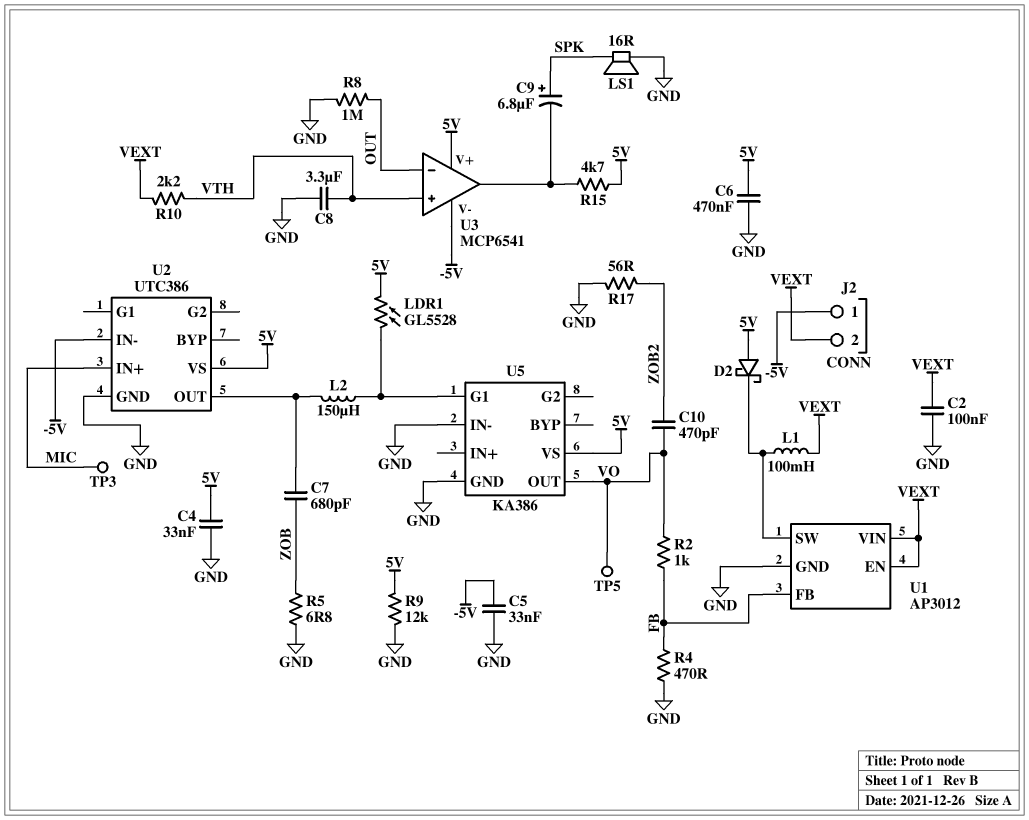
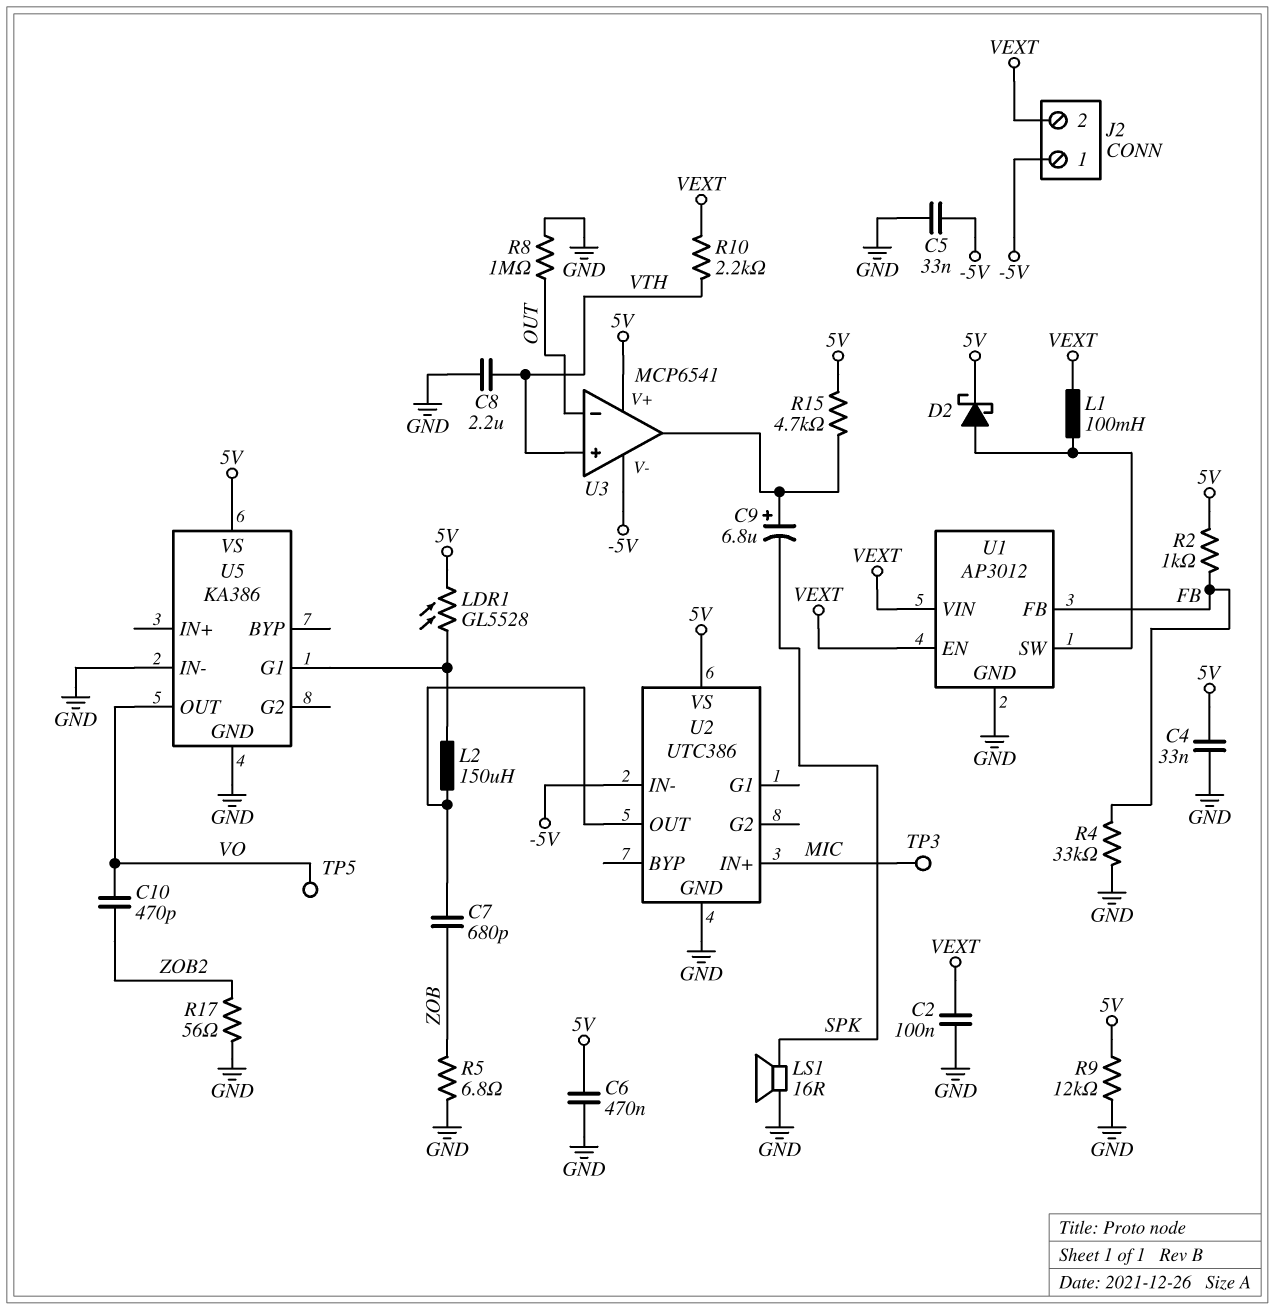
C8: 3.3uF (GND, VTH) -> 2.2uF (GND, VTH)
C9: 6.8uF (plus SPK, minus U3/out) -> 6.8uF (plus U3/out, minus SPK)
D2: schottky (A 5V, K U1/SW) -> schottky (A U1/SW, K 5V)
R2: 1k (FB, VO) -> 1k (5V, FB)
R4: 470 (FB, GND) -> 33k (FB, GND)

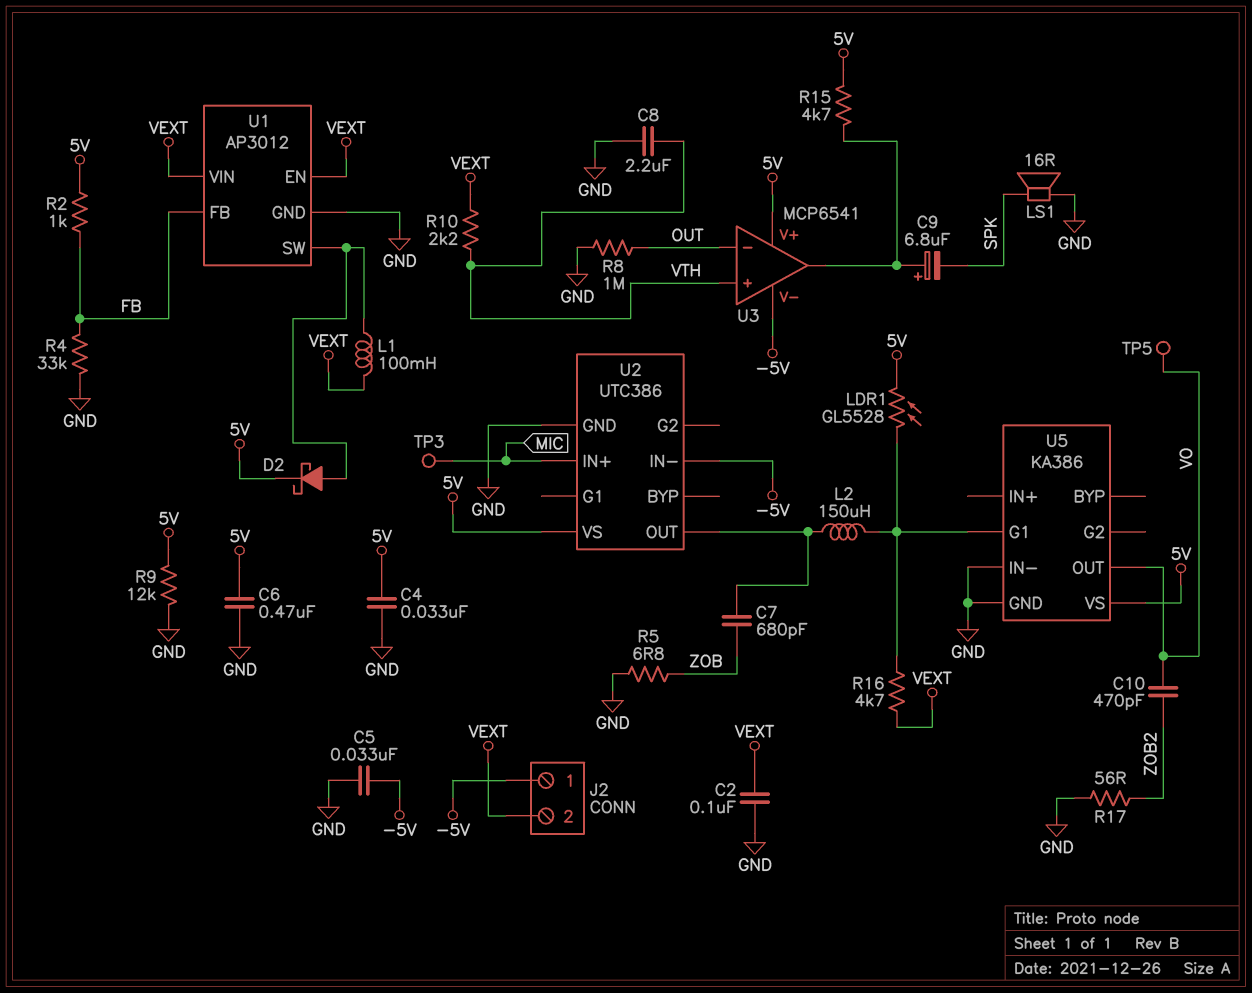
R16: none -> 4.7k (U5/G1, VEXT)

